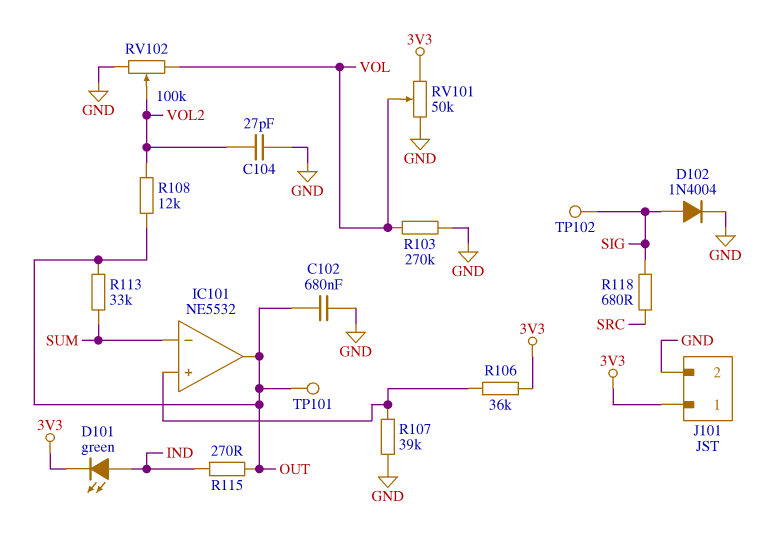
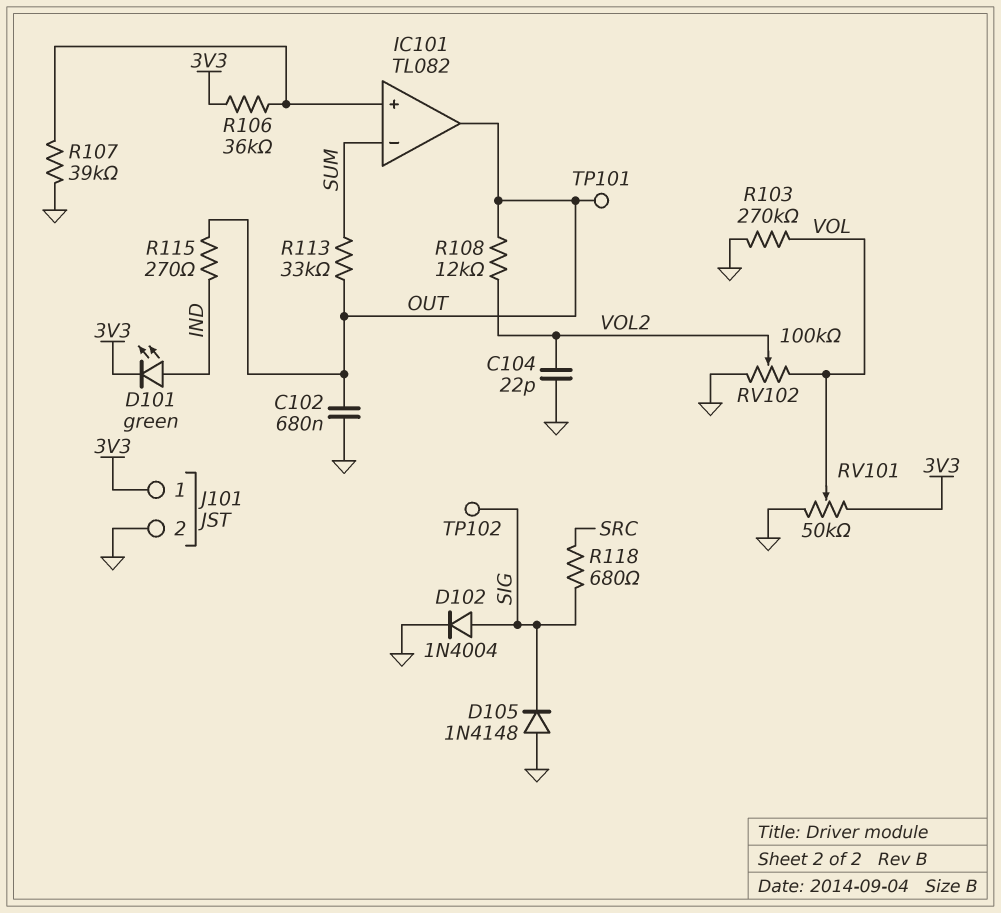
C104: 27pF (GND, VOL2) -> 22pF (GND, VOL2)
D105: none -> diode 1N4148 (A GND, K SIG)
IC101: NE5532 -> TL082

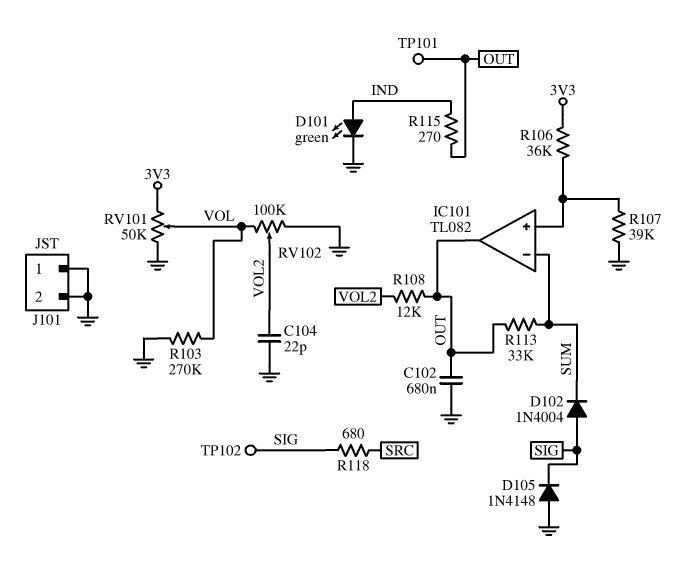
D101: LED green (A IND, K 3V3) -> LED green (A IND, K GND)
D102: diode 1N4004 (A SIG, K GND) -> diode 1N4004 (A SIG, K SUM)
J101 pin 1: 3V3 -> GND

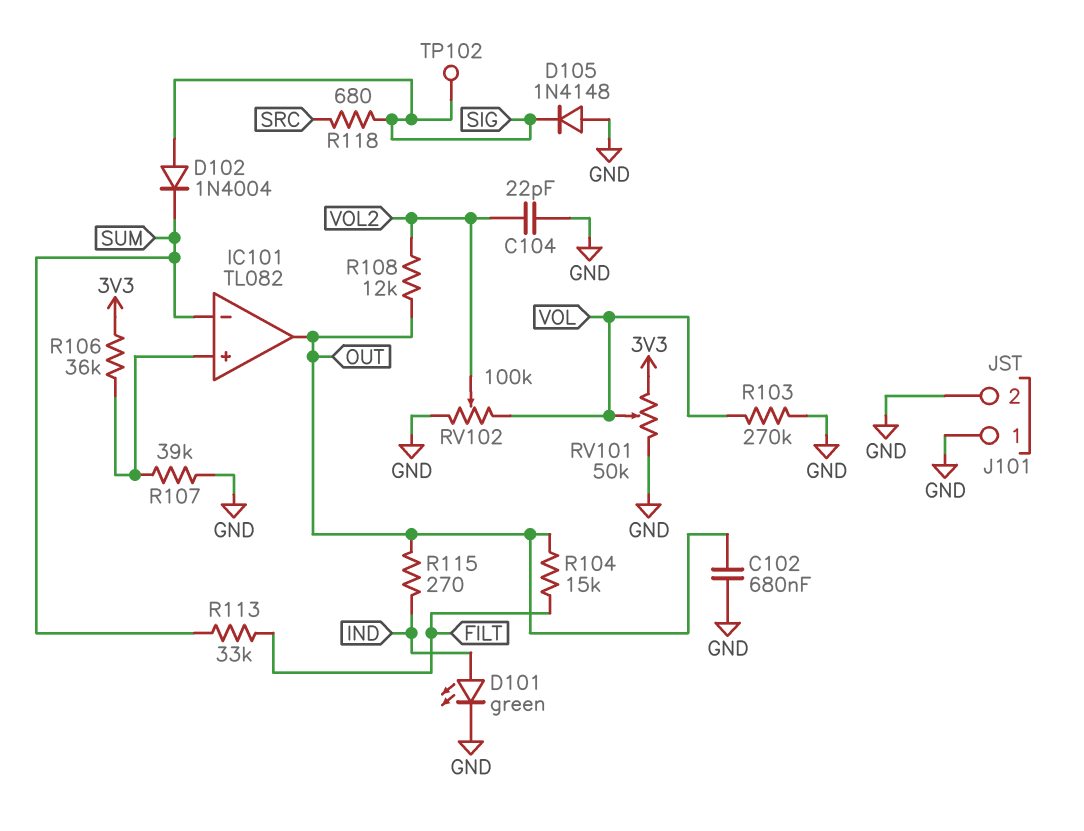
R104: none -> 15k (FILT, OUT)
R113: 33k (OUT, SUM) -> 33k (FILT, SUM)
TP101: test point (OUT) -> none

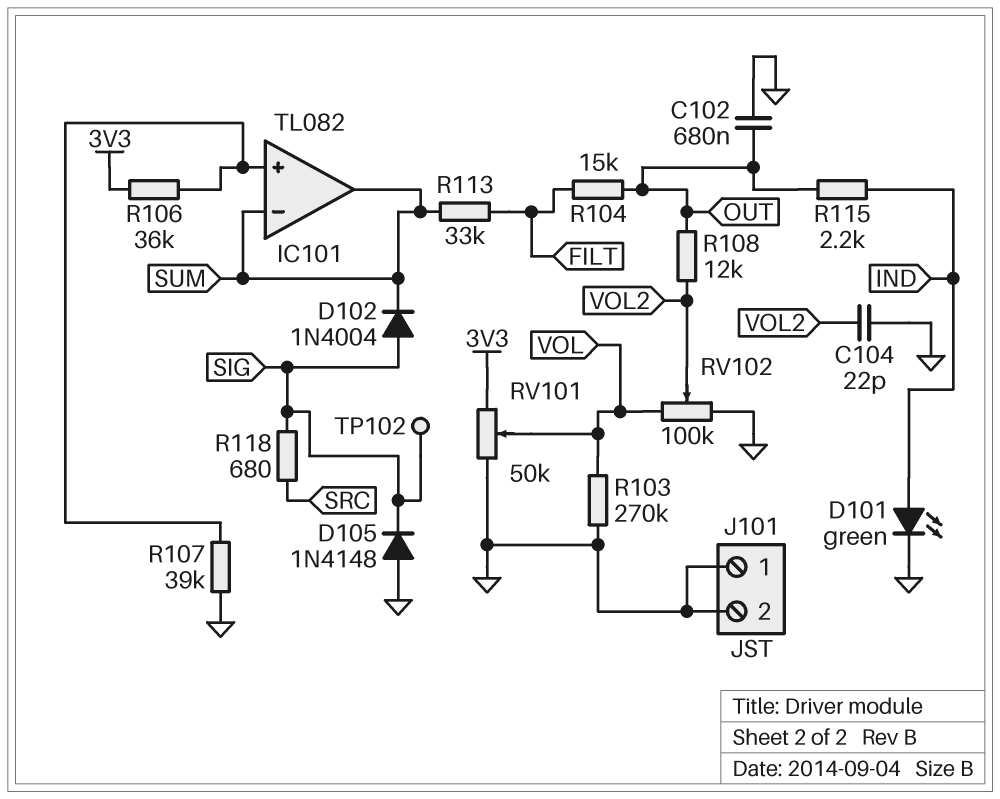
IC101 pin out: OUT -> SUM
R115: 270 (IND, OUT) -> 2.2k (IND, OUT)

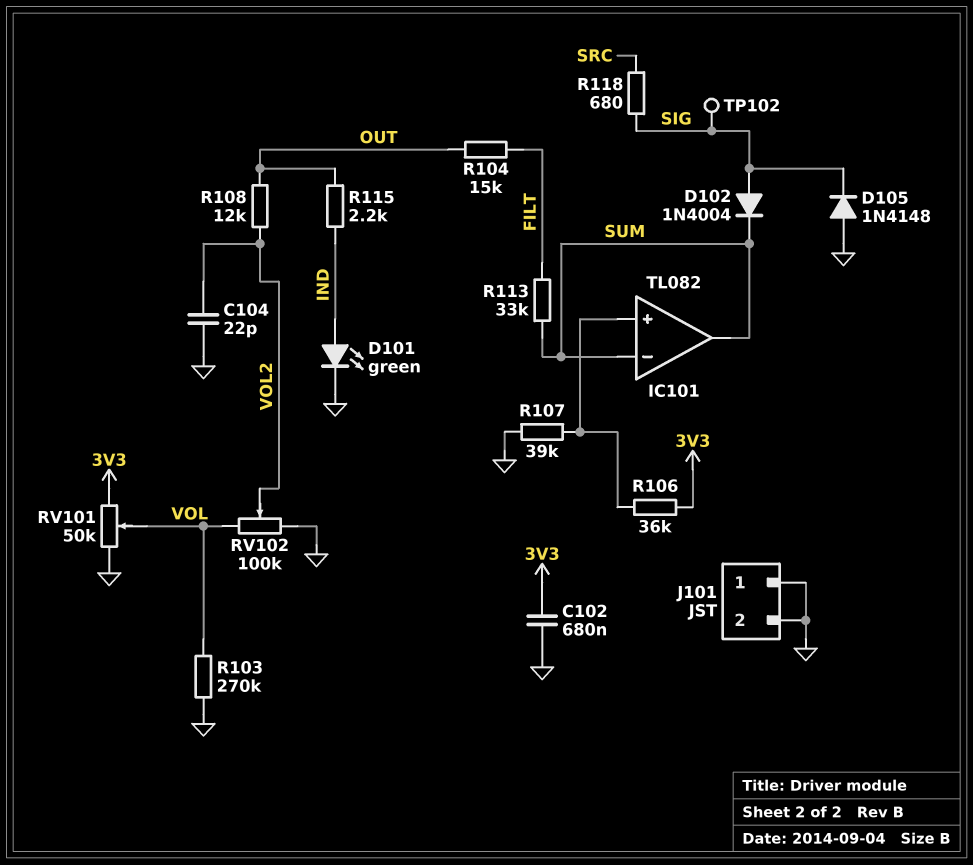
C102: 680nF (GND, OUT) -> 680nF (3V3, GND)

